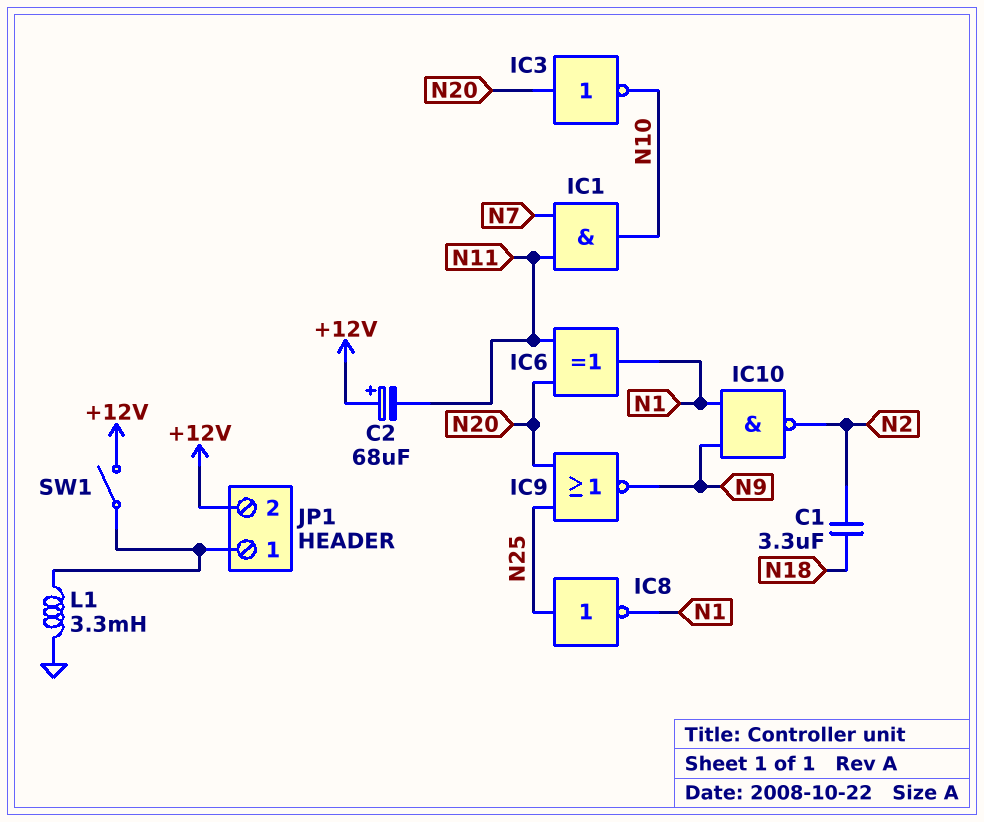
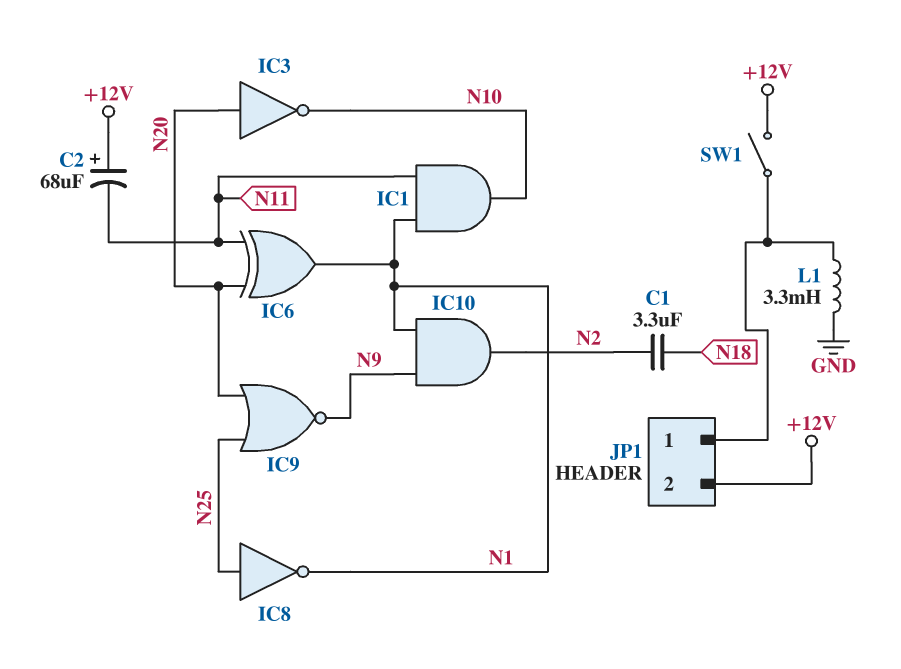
IC1: AND (in N7, in N11, out N10) -> AND (in N1, in N11, out N10)
IC10: NAND (in N1, in N9, out N2) -> AND (in N1, in N9, out N2)

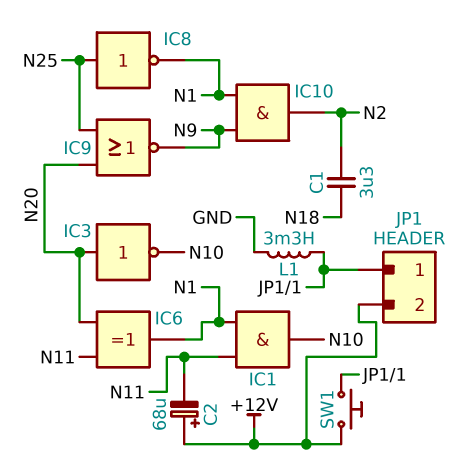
SW1: switch (+12V, JP1/1) -> button (+12V, JP1/1)

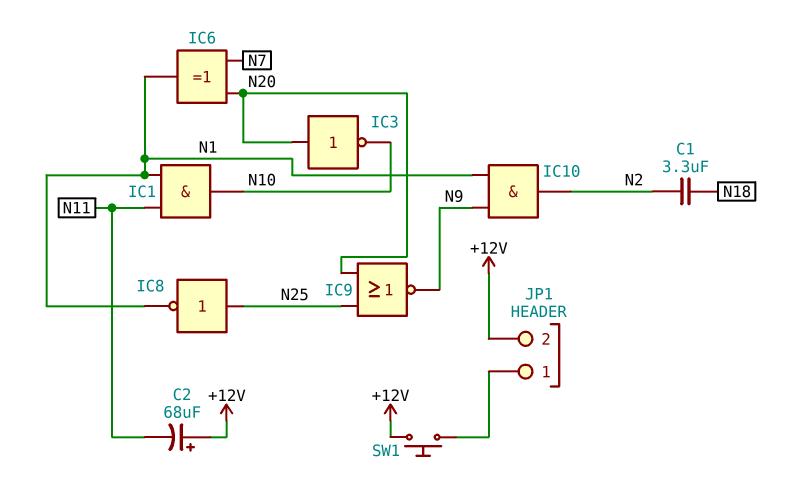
IC6: XOR (in N11, in N20, out N1) -> XOR (in N7, in N20, out N1)
L1: 3.3mH (GND, JP1/1) -> none

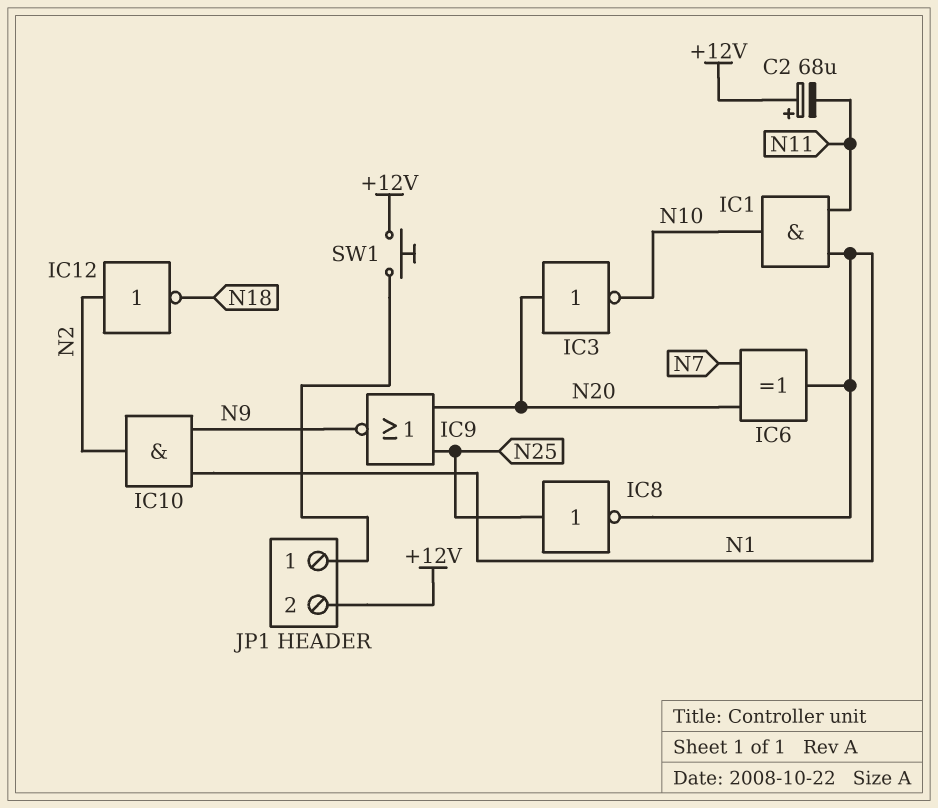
C1: 3.3uF (N2, N18) -> none
IC12: none -> NOT (in N2, out N18)

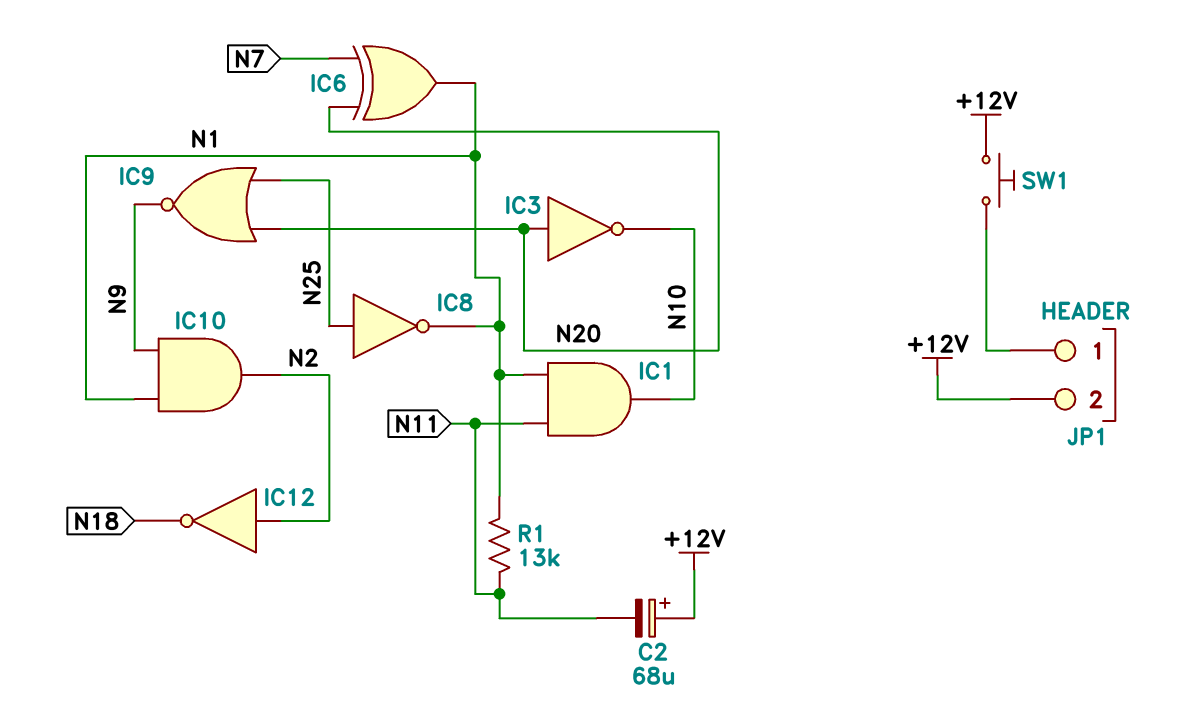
R1: none -> 13k (N1, N11)

